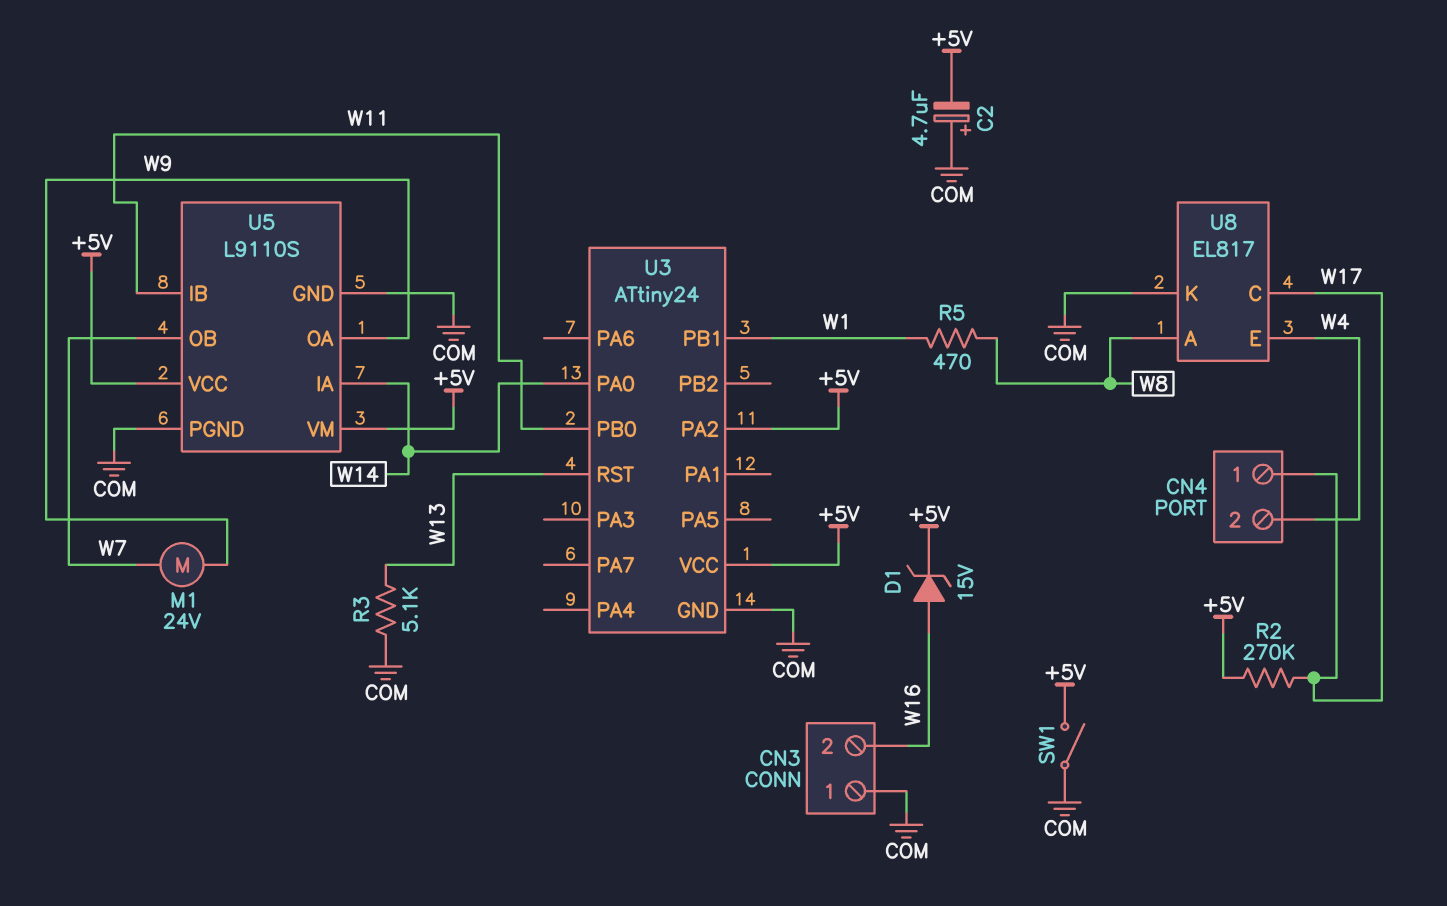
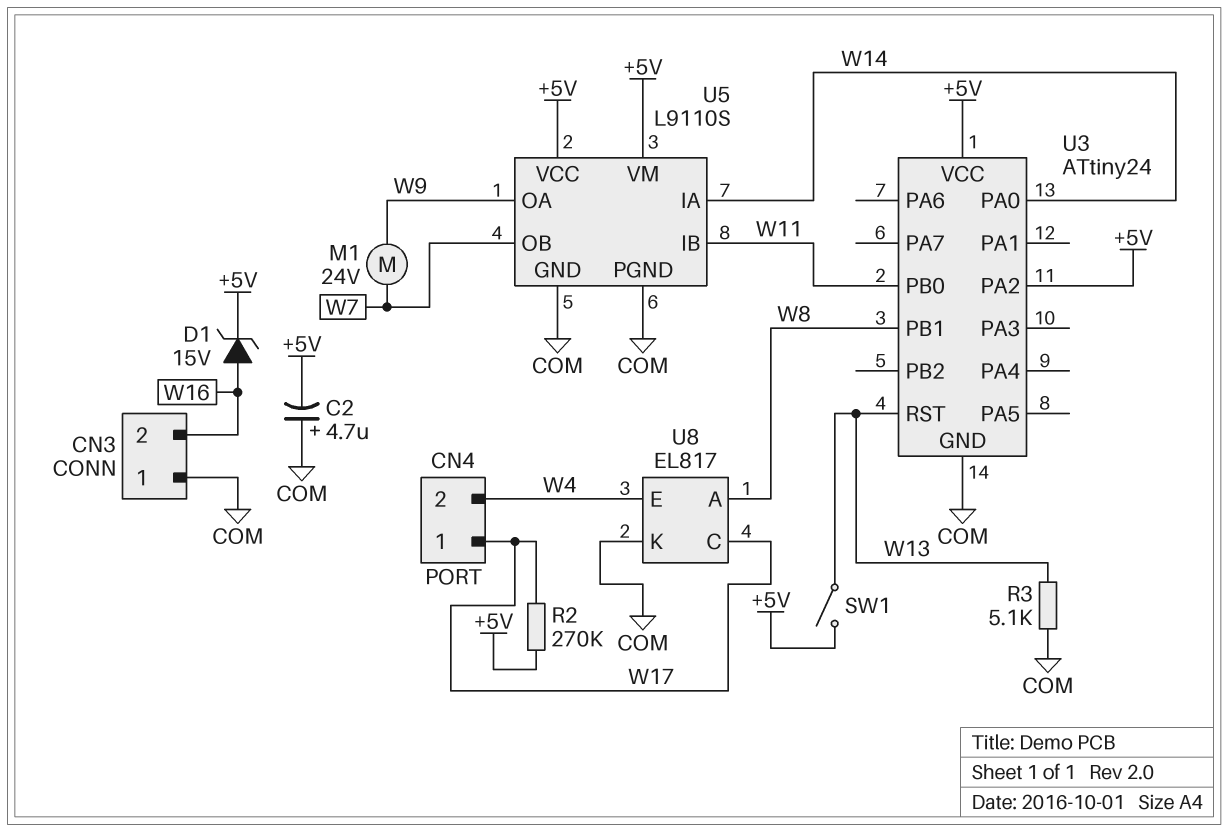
R5: 470 (W1, W8) -> none
SW1: switch (+5V, COM) -> switch (+5V, W13)
U3 pin PB1: W1 -> W8

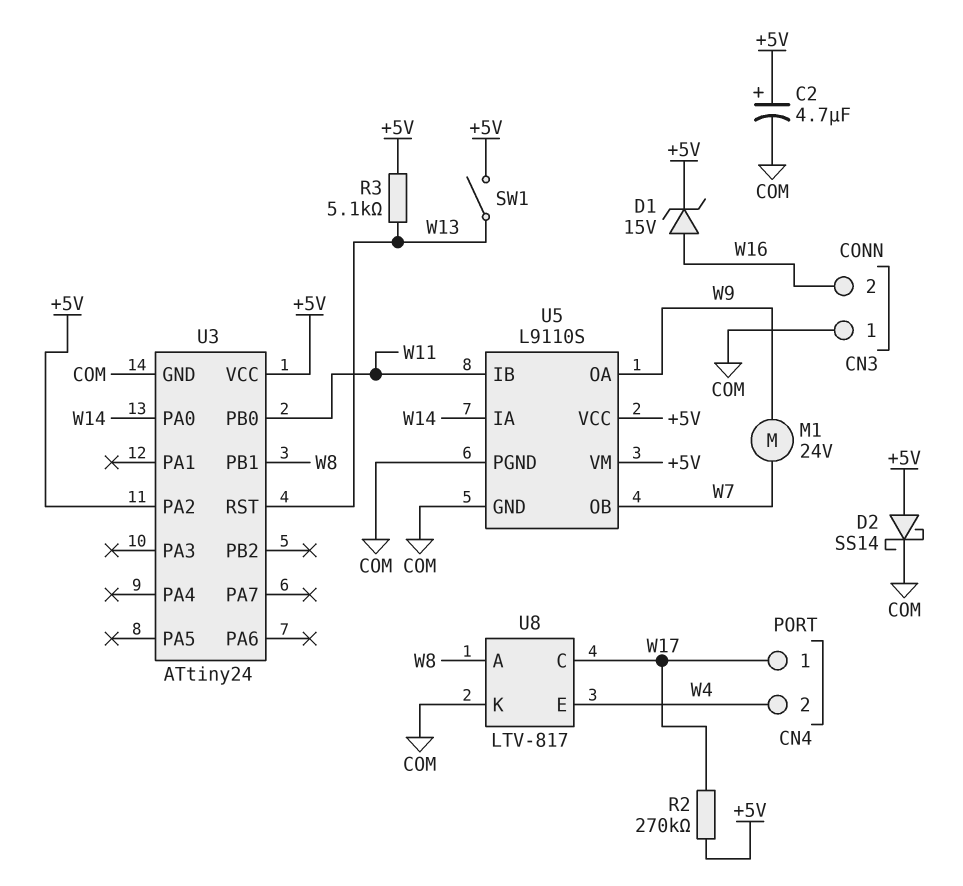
C2: 4.7uF (plus COM, minus +5V) -> 4.7uF (plus +5V, minus COM)
D2: none -> schottky SS14 (A +5V, K COM)
R3: 5.1k (COM, W13) -> 5.1k (+5V, W13)
U8: EL817 -> LTV-817

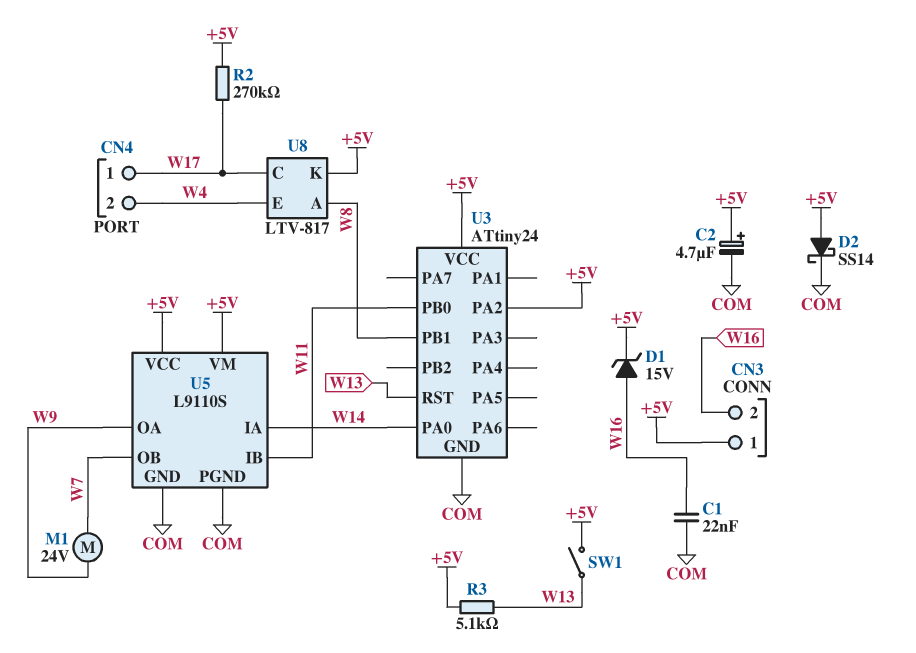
C1: none -> 22nF (COM, W16)
CN3 pin 1: COM -> +5V
U8 pin K: COM -> +5V

